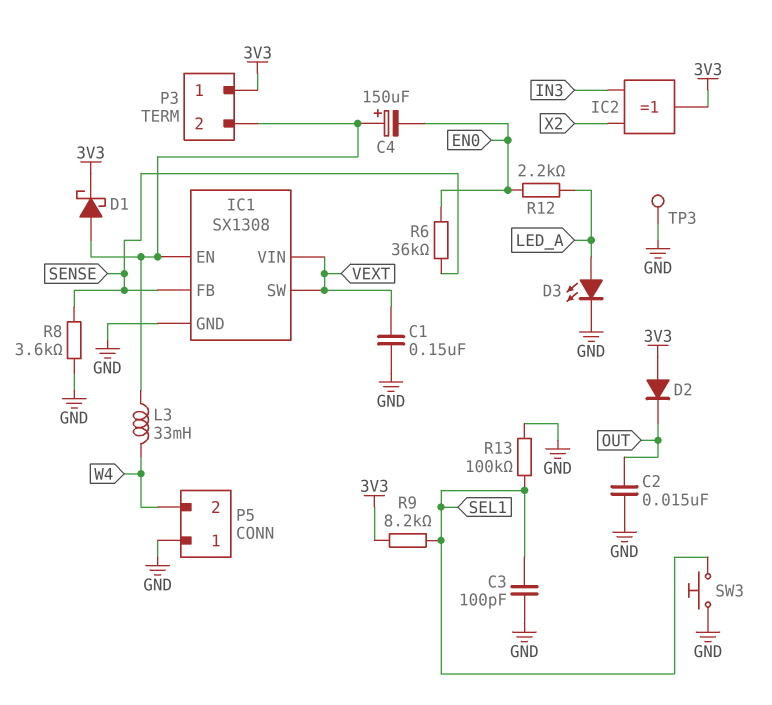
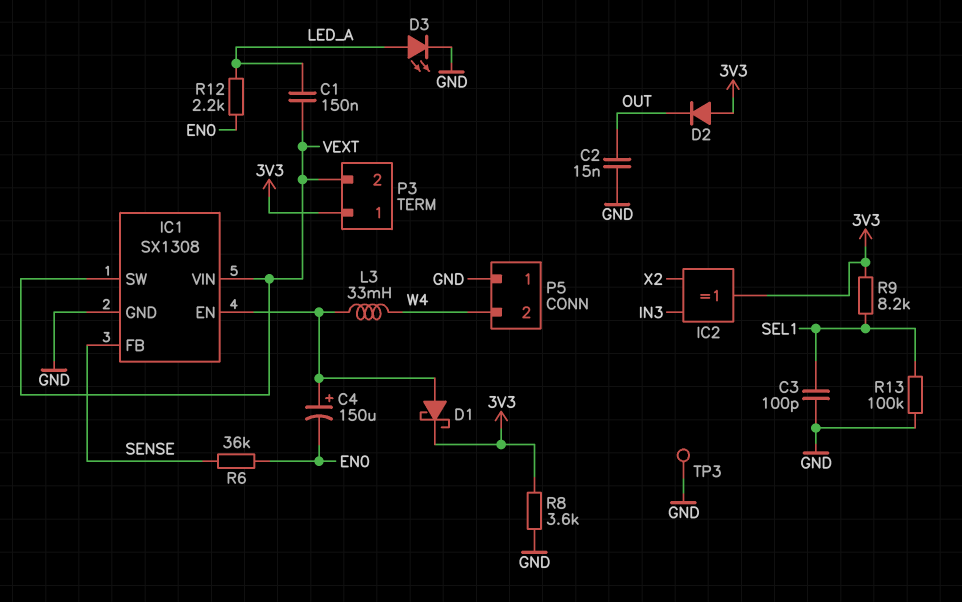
C1: 150nF (GND, VEXT) -> 150nF (LED_A, VEXT)
P3 pin 2: IC1/EN -> VEXT
R8: 3.6k (GND, SENSE) -> 3.6k (3V3, GND)
SW3: button (GND, SEL1) -> none

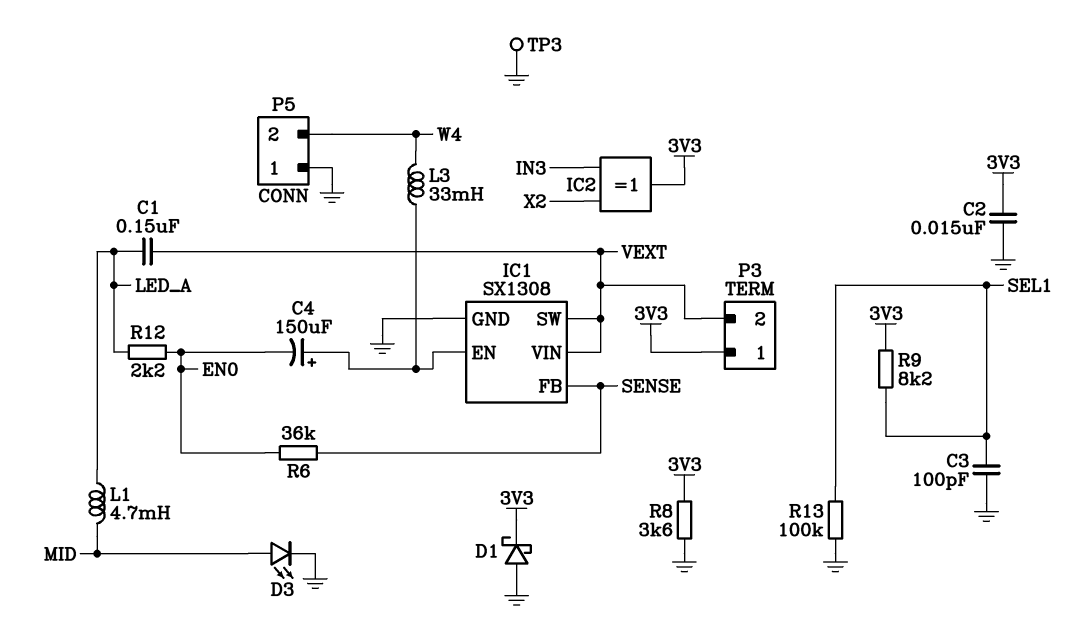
C2: 15nF (GND, OUT) -> 15nF (3V3, GND)
D1: schottky (A IC1/EN, K 3V3) -> schottky (A GND, K 3V3)
D2: diode (A 3V3, K OUT) -> none
D3: LED (A LED_A, K GND) -> LED (A MID, K GND)
L1: none -> 4.7mH (LED_A, MID)

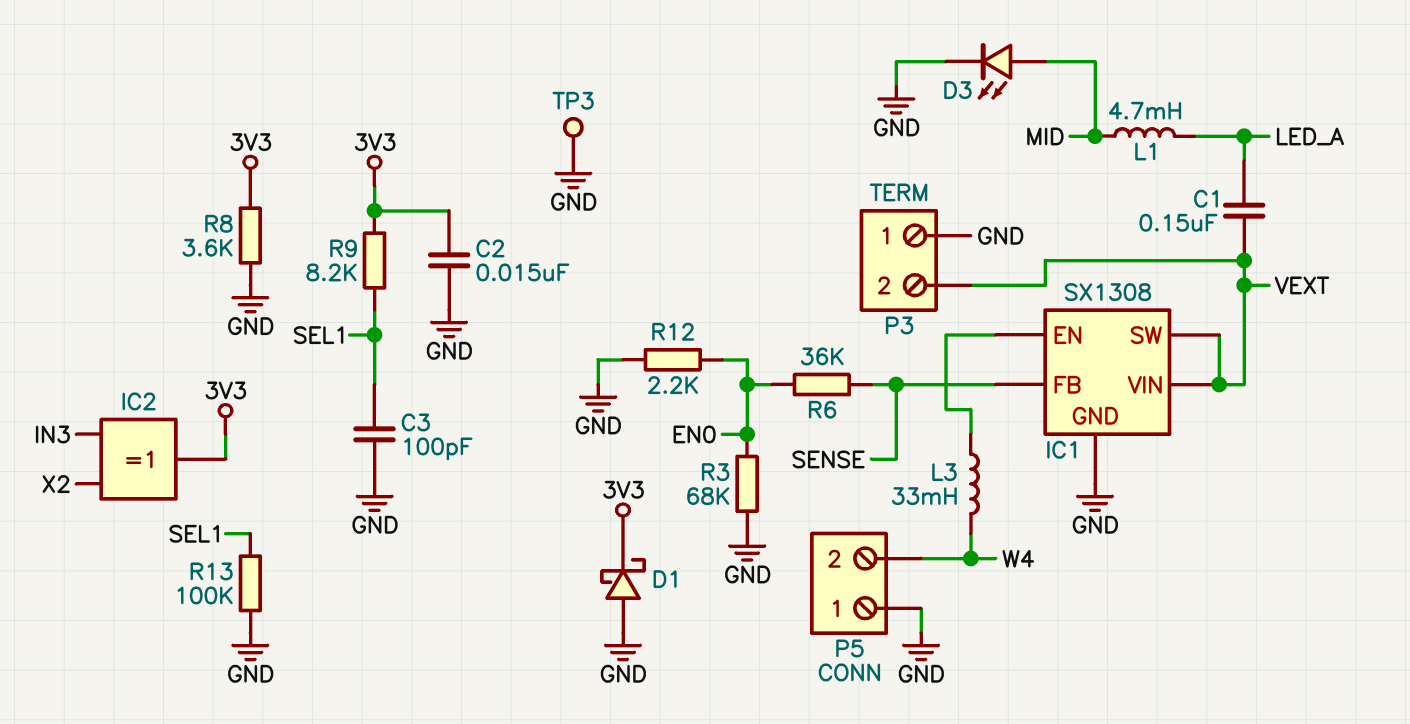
C4: 150uF (plus IC1/EN, minus EN0) -> none
P3 pin 1: 3V3 -> GND
R3: none -> 68k (EN0, GND)
R12: 2.2k (EN0, LED_A) -> 2.2k (EN0, GND)

